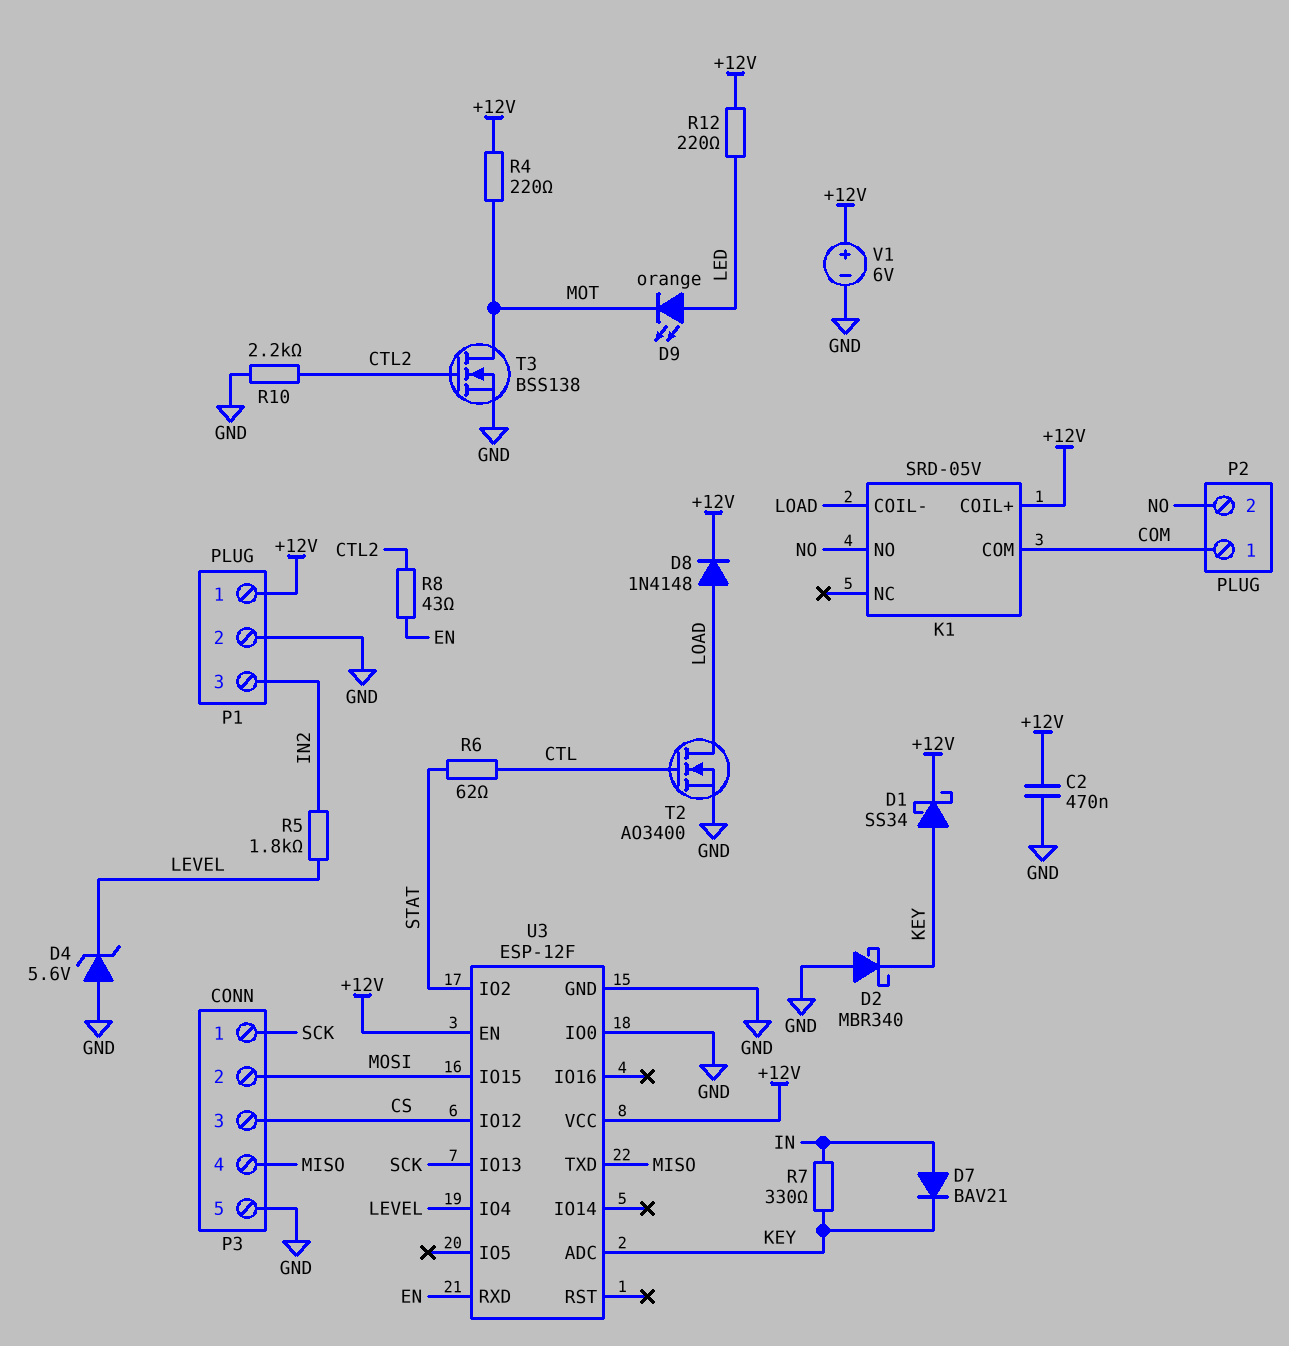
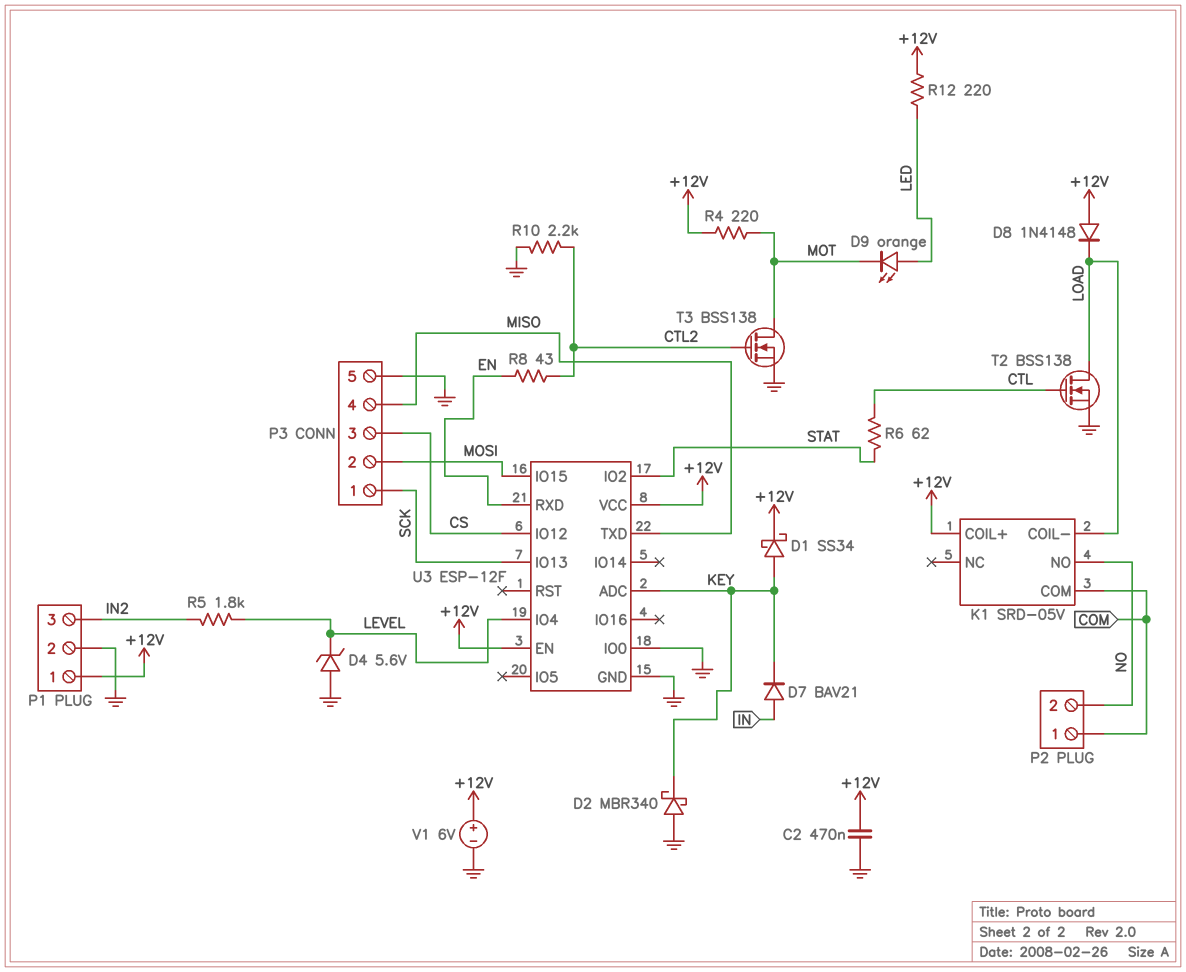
D8: diode 1N4148 (A LOAD, K +12V) -> diode 1N4148 (A +12V, K LOAD)
R7: 330 (IN, KEY) -> none
T2: NMOS AO3400 (G CTL, D LOAD, S GND) -> NMOS BSS138 (G CTL, D LOAD, S GND)

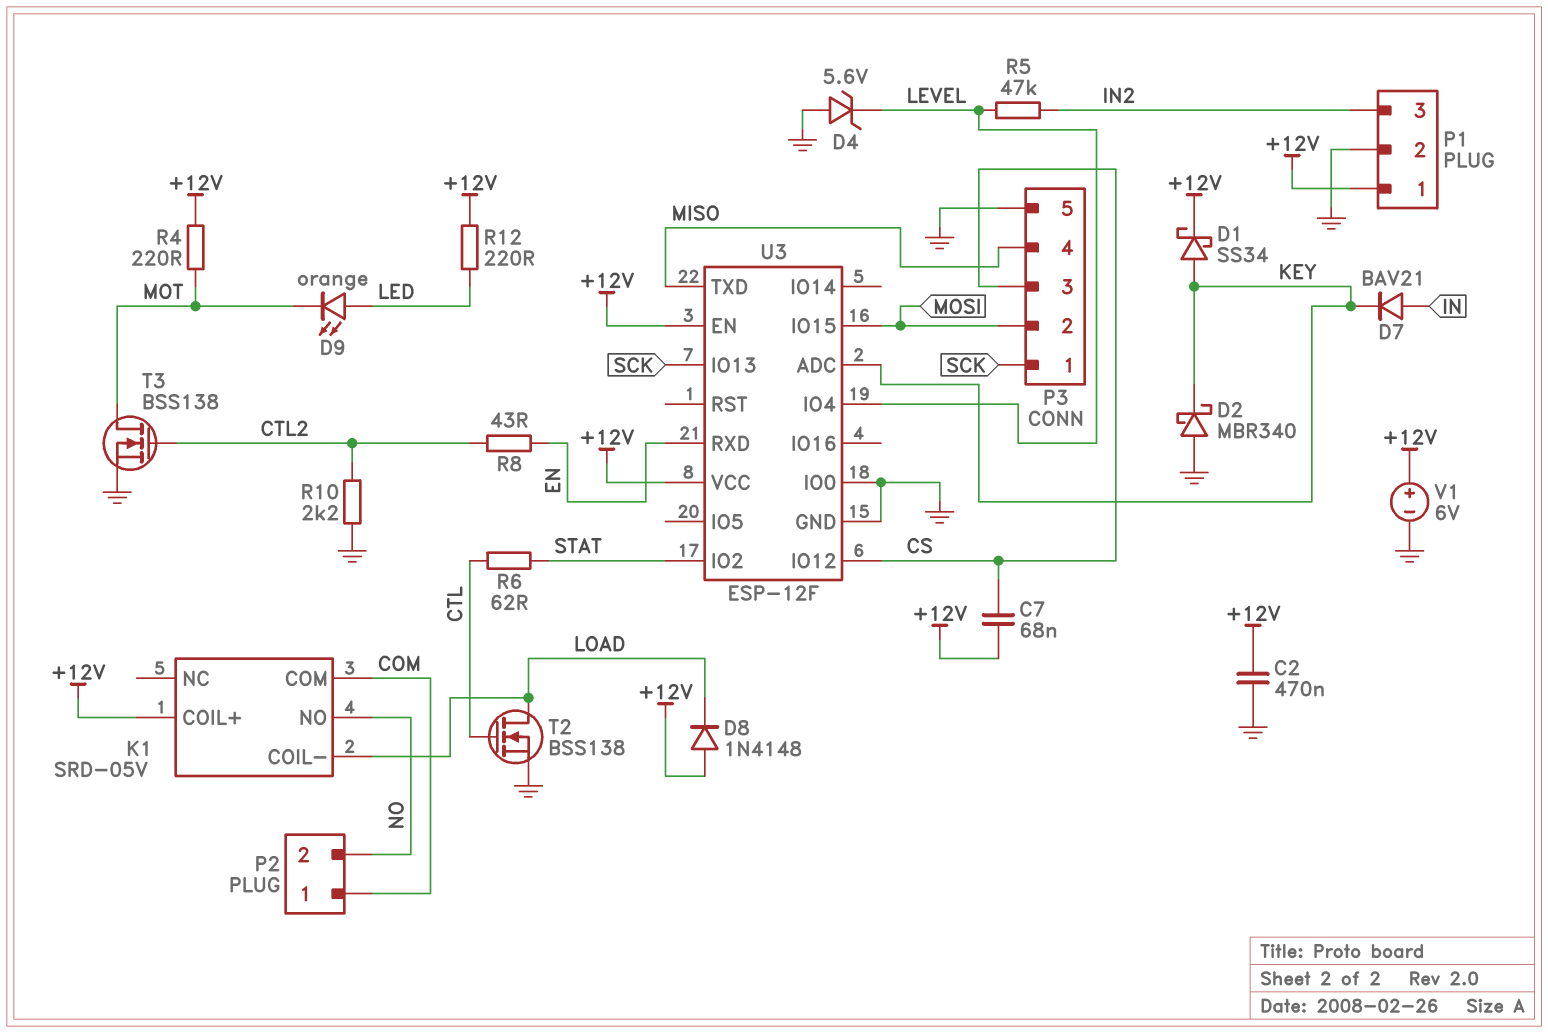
C7: none -> 68nF (+12V, CS)
R5: 1.8k (IN2, LEVEL) -> 47k (IN2, LEVEL)

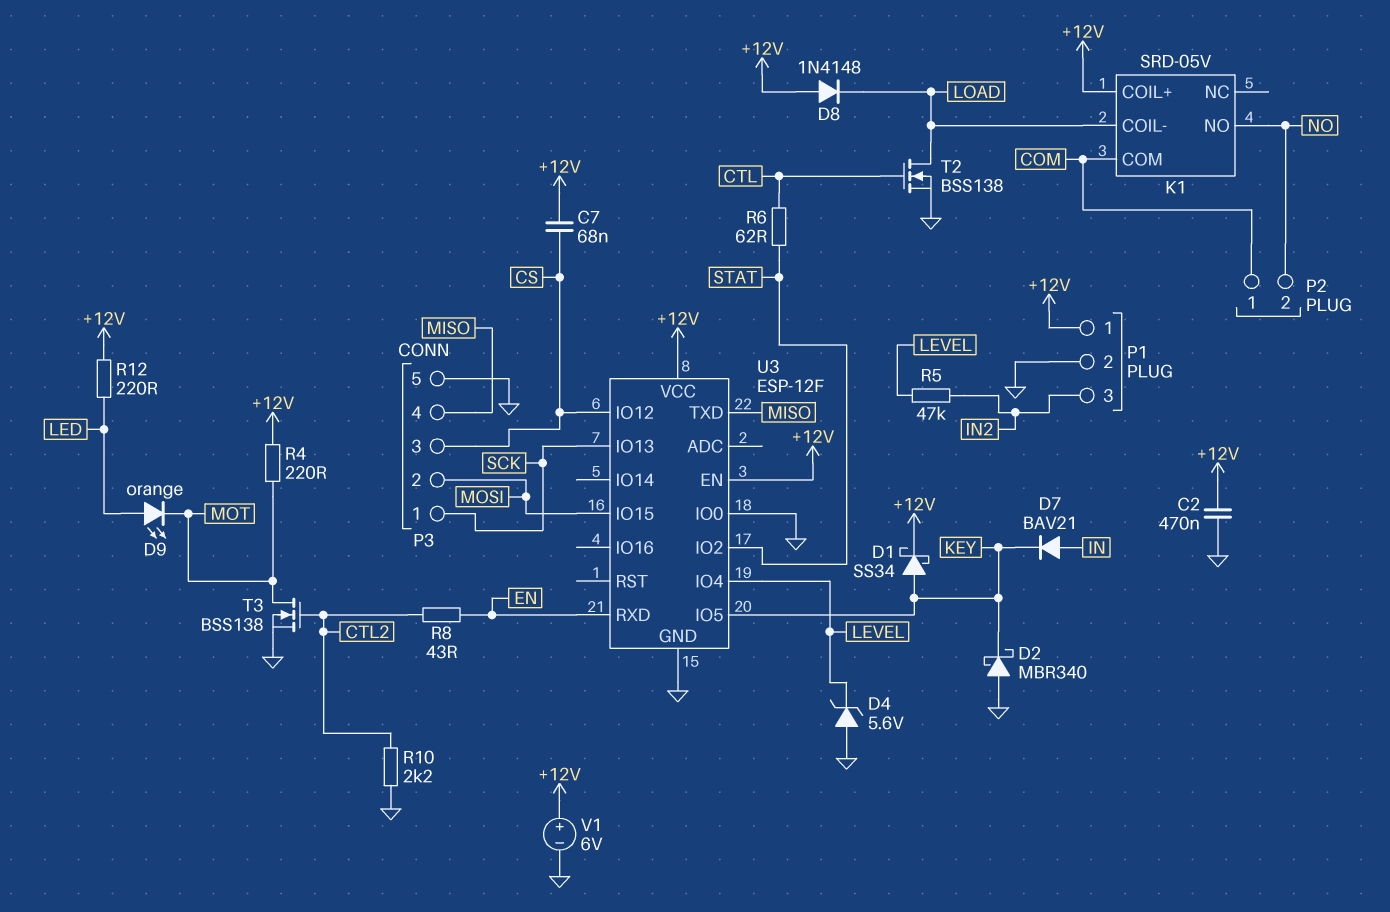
U3 pin ADC: KEY -> none
U3 pin IO5: none -> KEY

